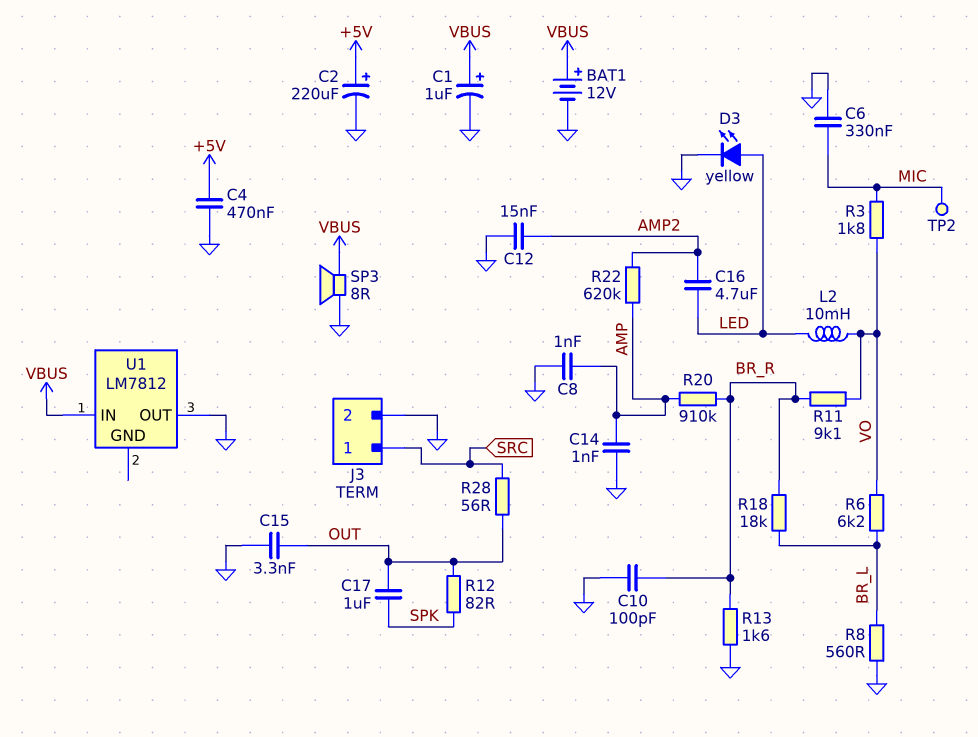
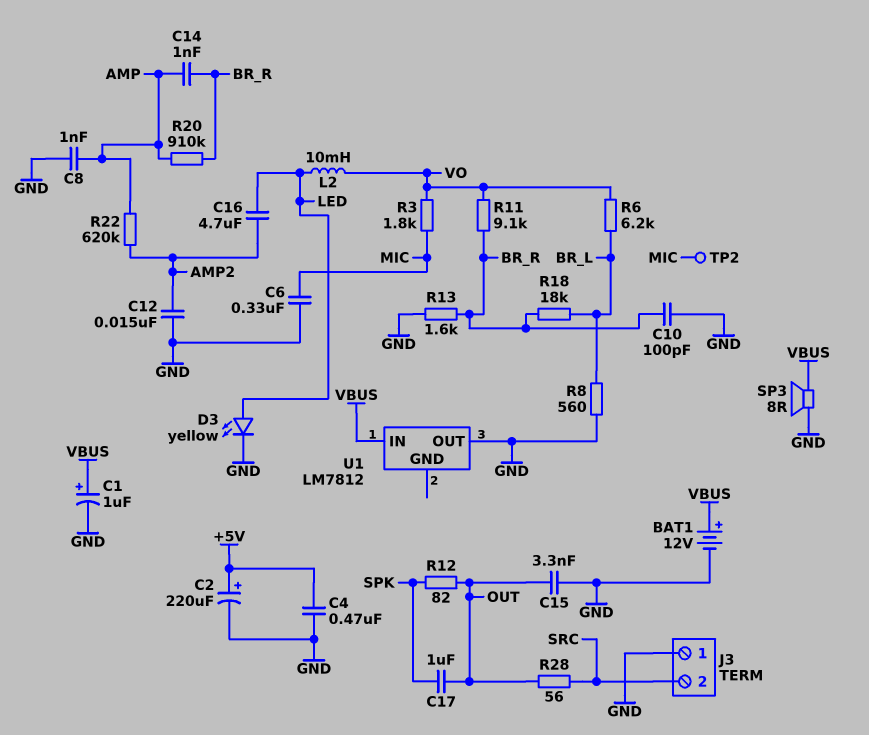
C14: 1nF (AMP, GND) -> 1nF (AMP, BR_R)
J3 pin 1: SRC -> GND
J3 pin 2: GND -> SRC

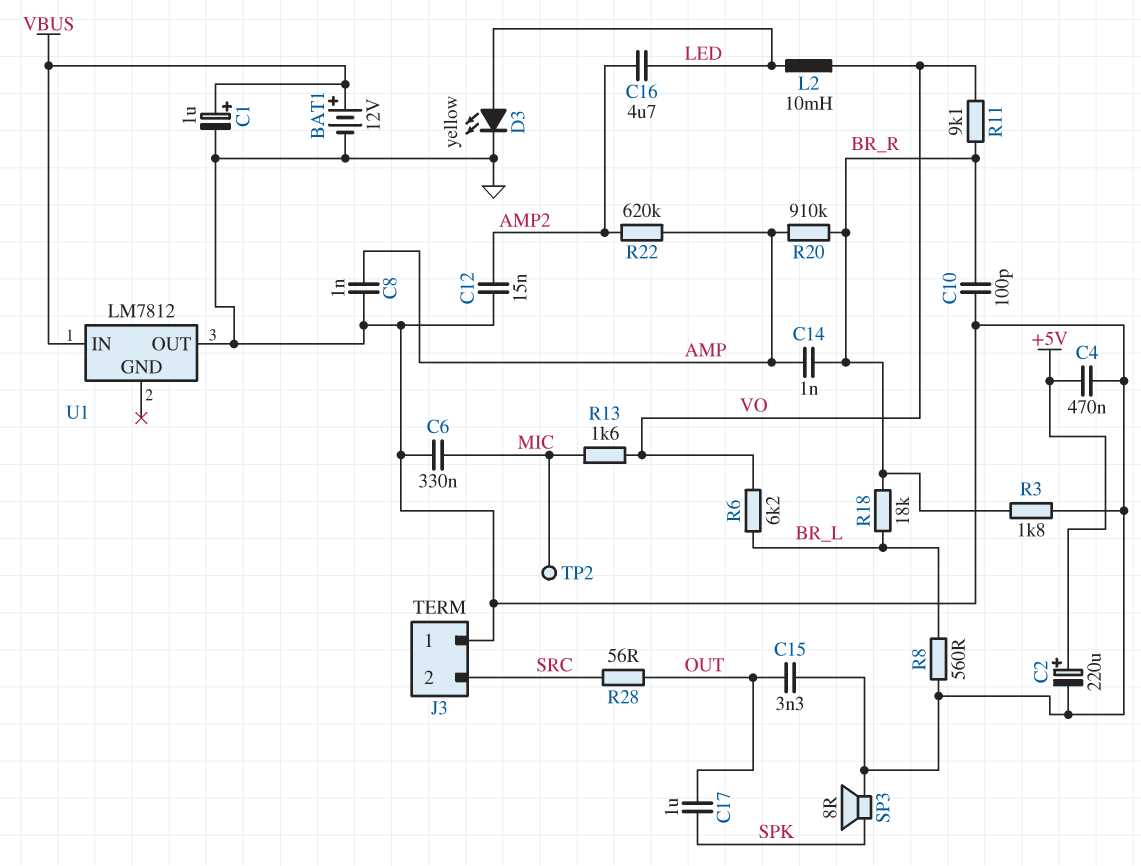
R3: 1.8k (MIC, VO) -> 1.8k (BR_R, GND)
R12: 82 (OUT, SPK) -> none
R13: 1.6k (BR_R, GND) -> 1.6k (MIC, VO)
SP3: speaker 8R (GND, VBUS) -> speaker 8R (GND, SPK)

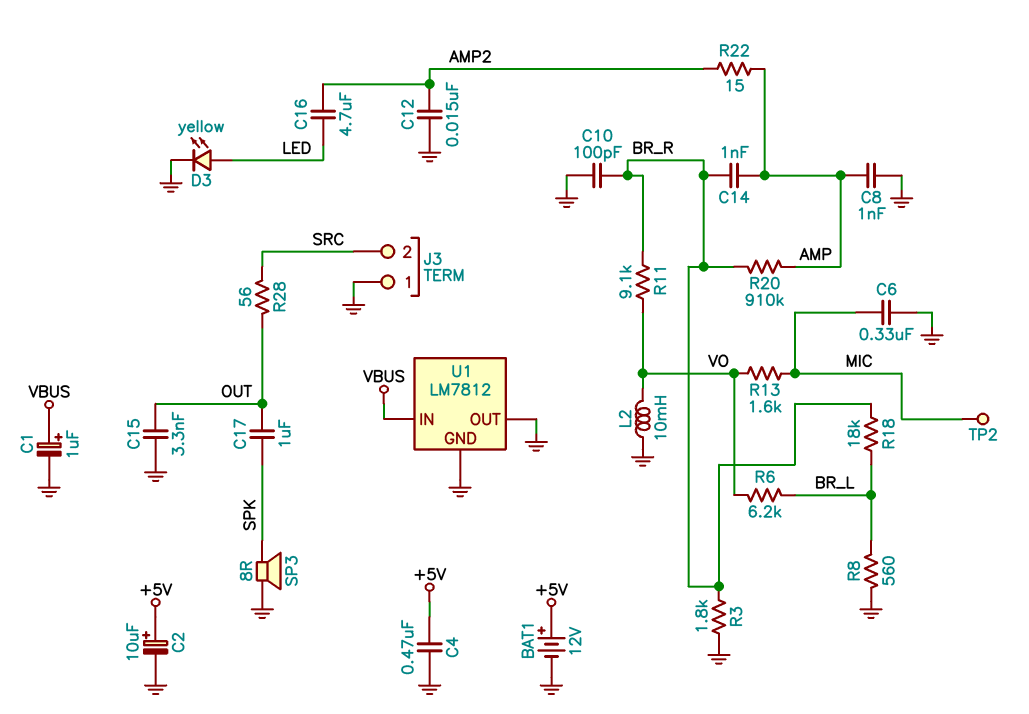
BAT1: 12V (plus VBUS, minus GND) -> 12V (plus +5V, minus GND)
C2: 220uF (plus +5V, minus GND) -> 10uF (plus +5V, minus GND)
L2: 10mH (LED, VO) -> 10mH (GND, VO)
R22: 620k (AMP, AMP2) -> 15 (AMP, AMP2)
U1 pin GND: none -> GND

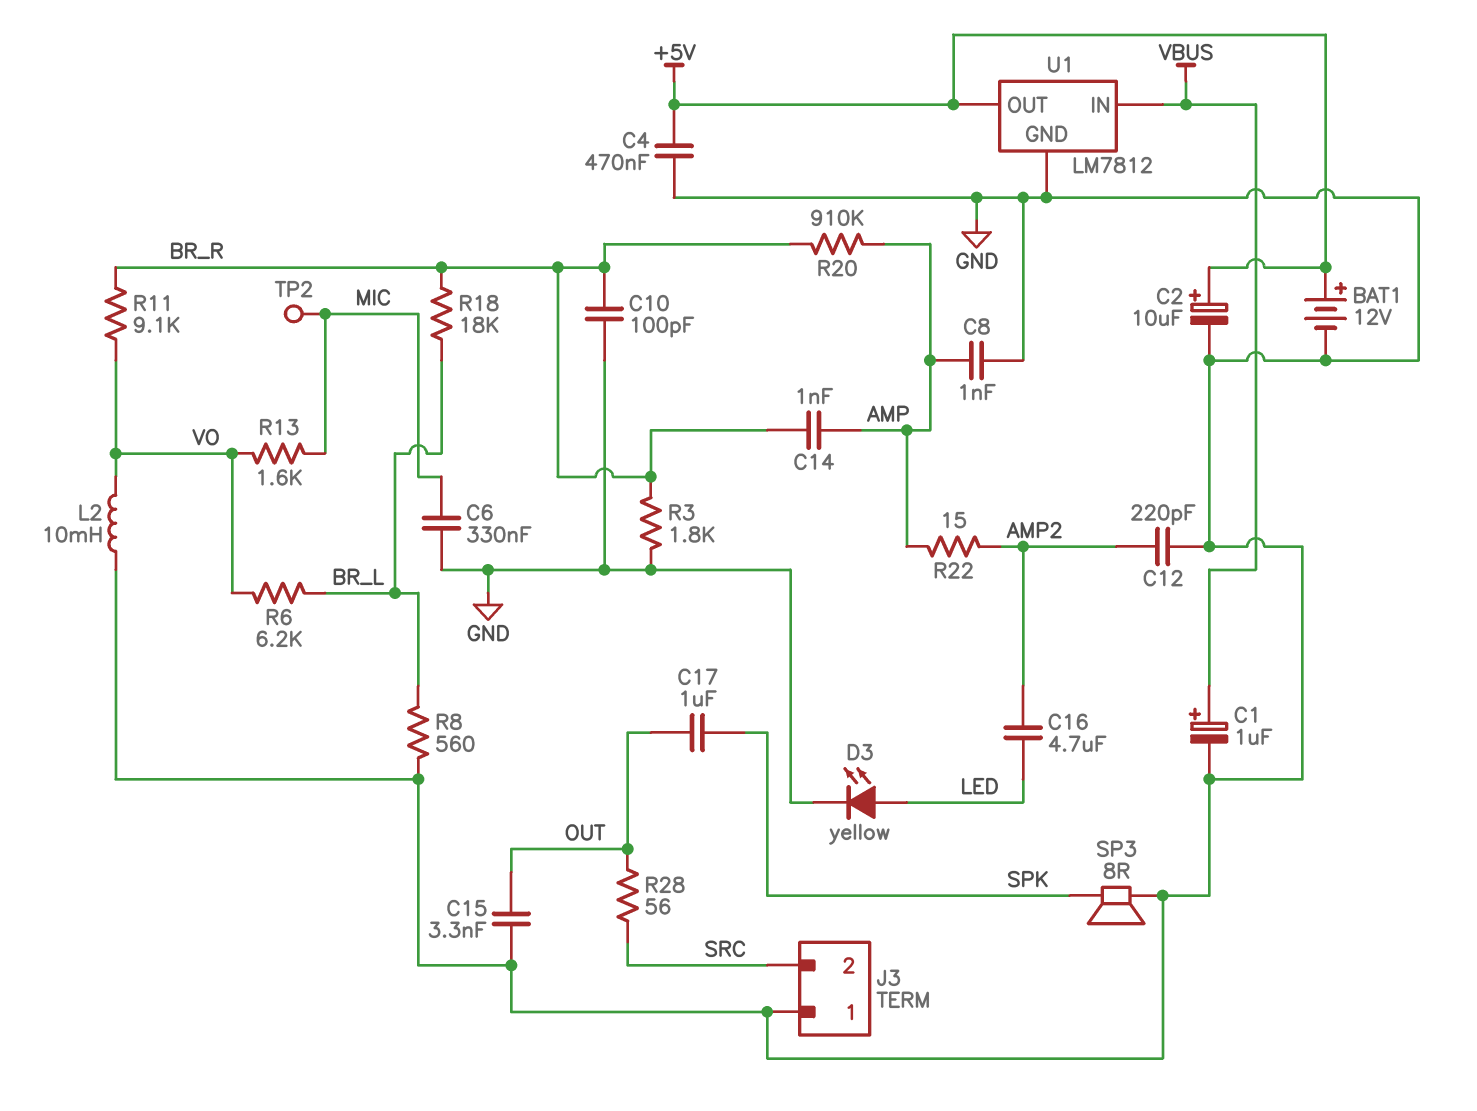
C12: 15nF (AMP2, GND) -> 220pF (AMP2, GND)
U1 pin OUT: GND -> +5V

